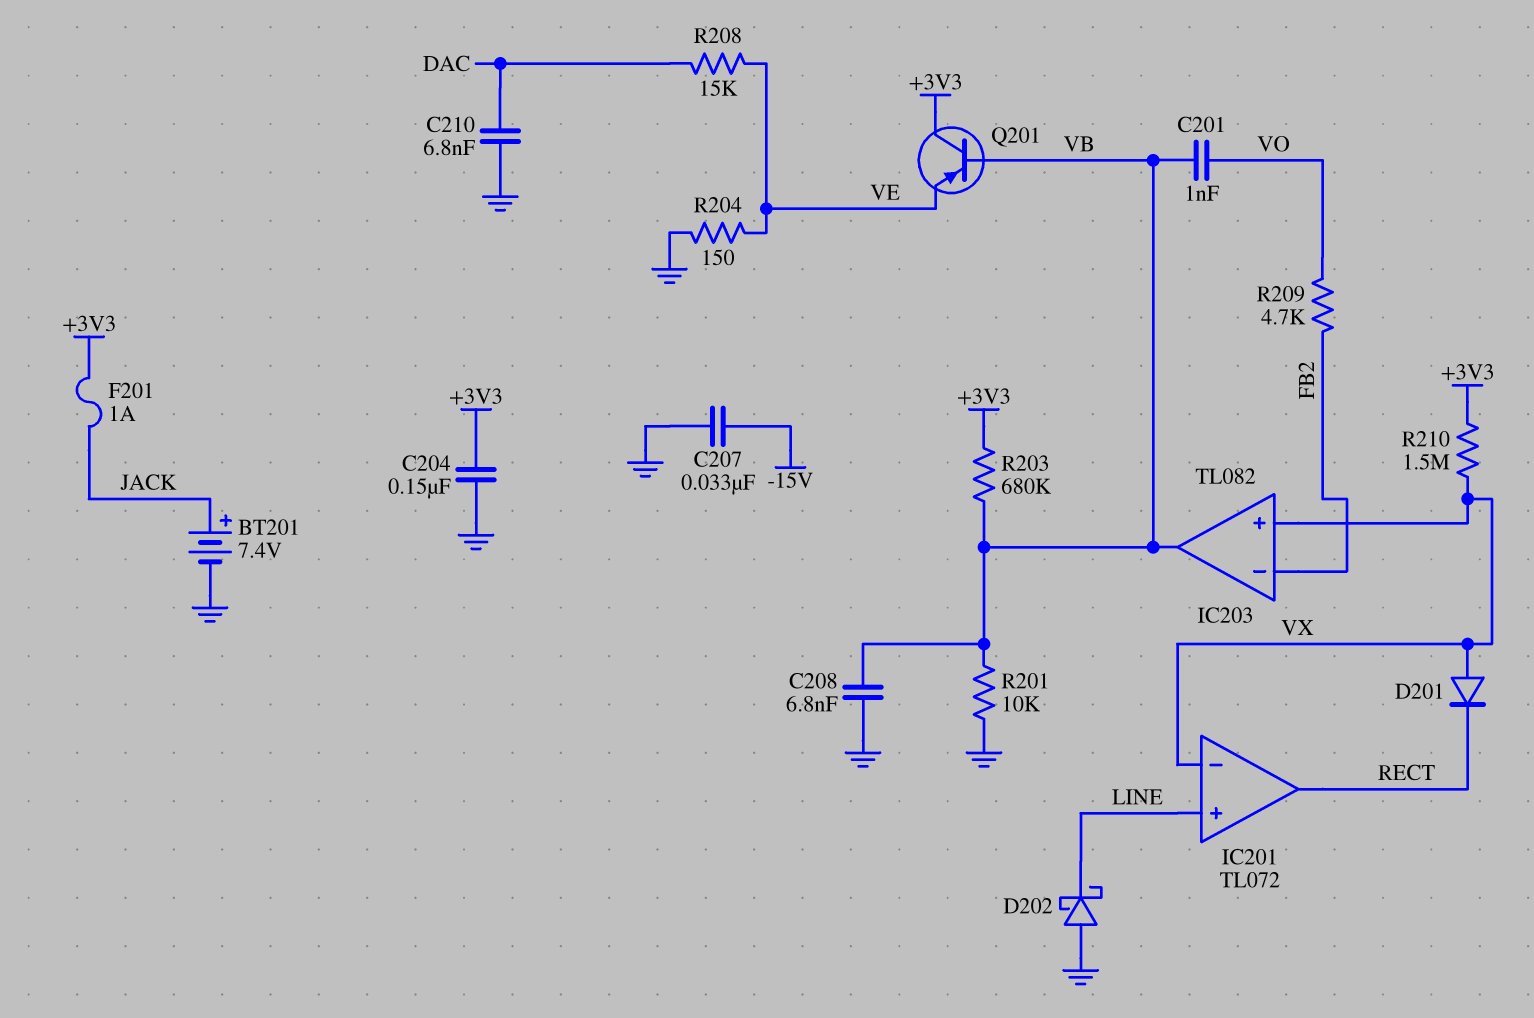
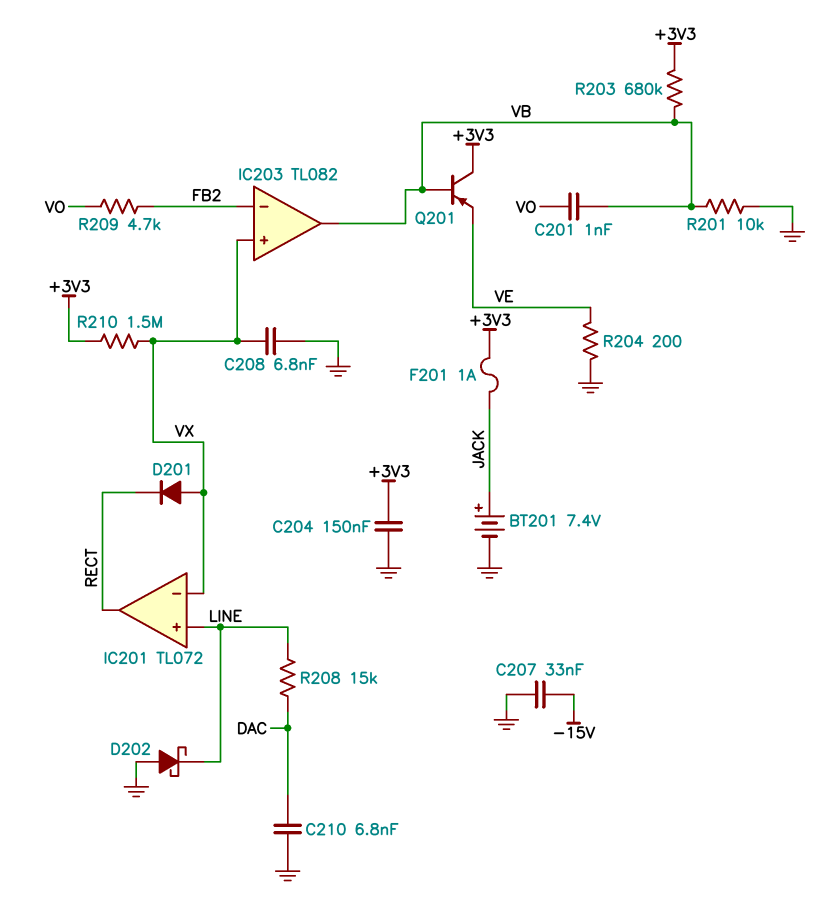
C208: 6.8nF (GND, VB) -> 6.8nF (GND, VX)
R204: 150 (GND, VE) -> 200 (GND, VE)
R208: 15k (DAC, VE) -> 15k (DAC, LINE)

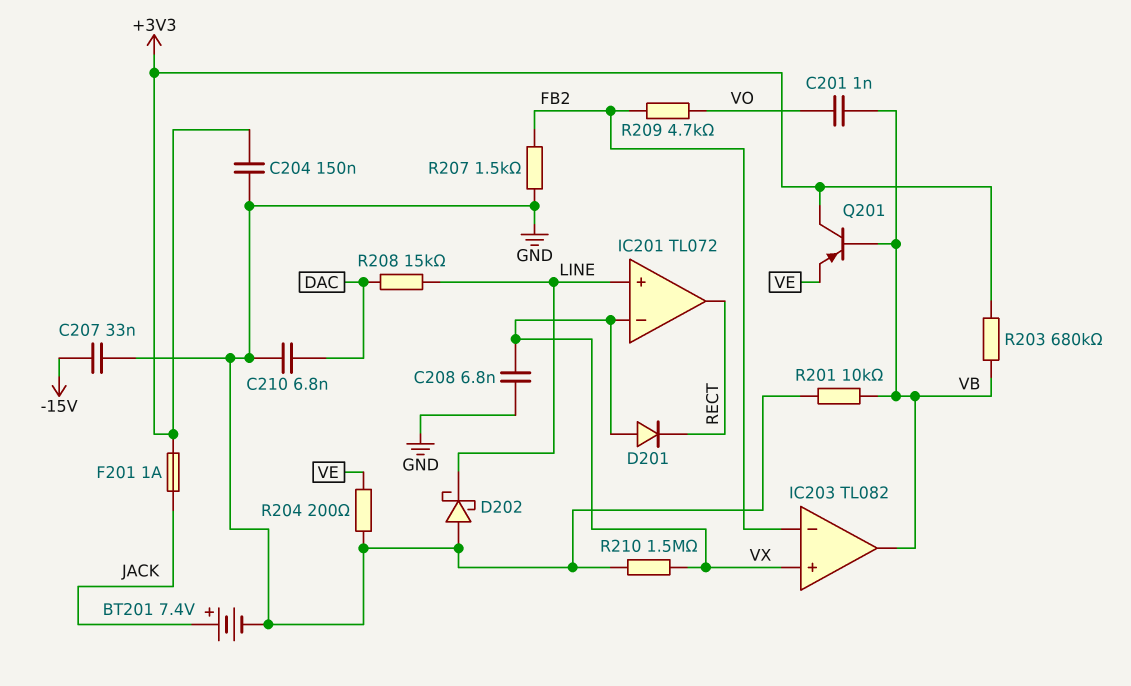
R207: none -> 1.5k (FB2, GND)
R210: 1.5M (+3V3, VX) -> 1.5M (GND, VX)

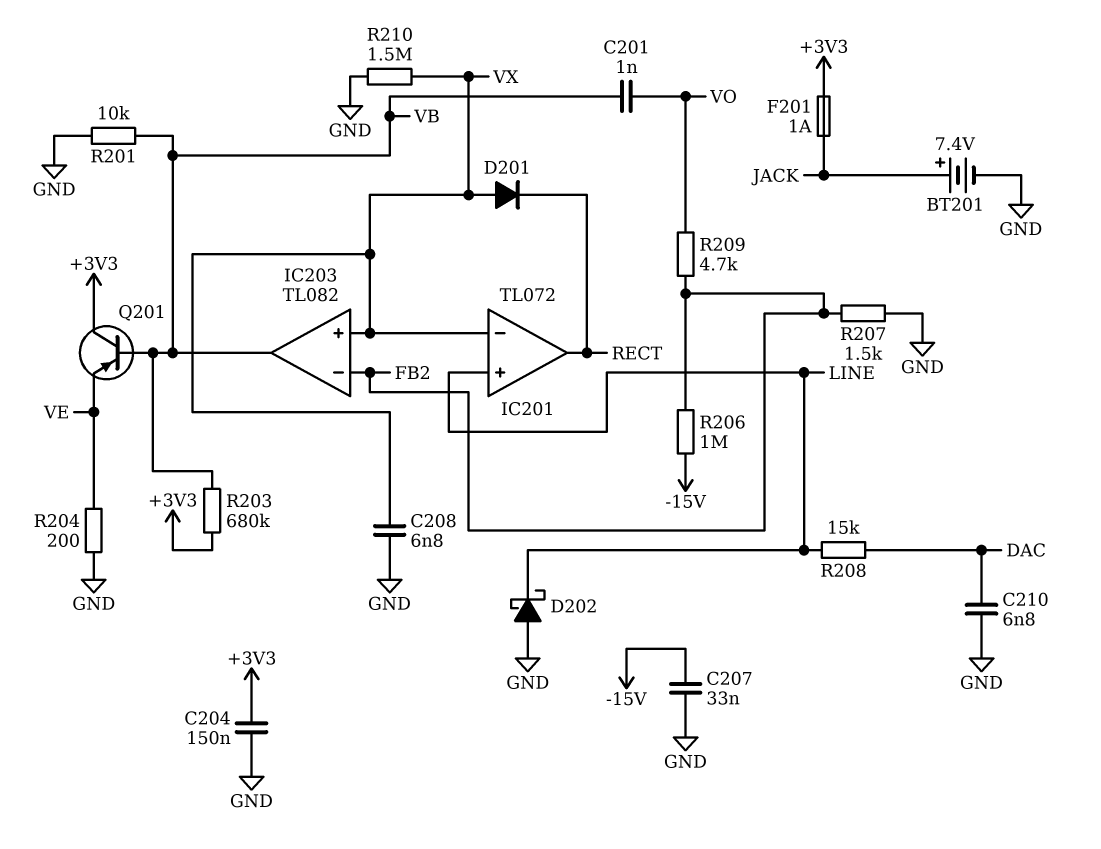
R206: none -> 1M (-15V, FB2)

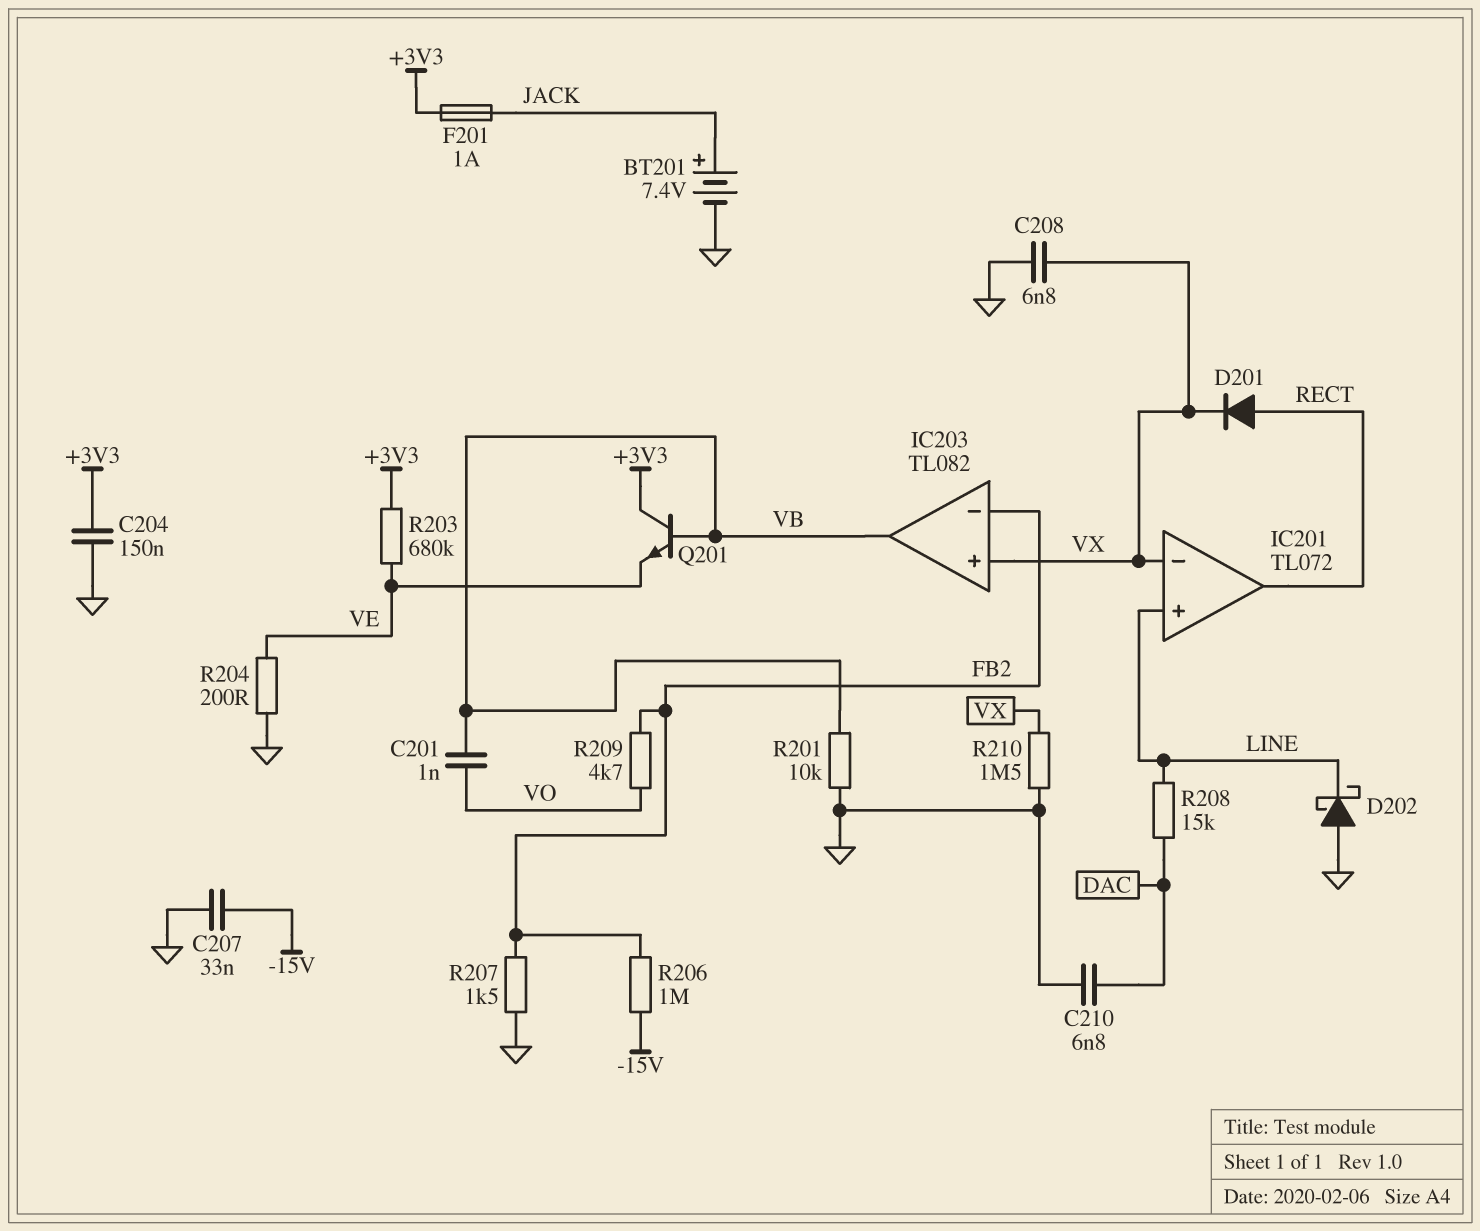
D201: diode (A VX, K RECT) -> diode (A RECT, K VX)
Q201: PNP (B VB, C +3V3, E VE) -> NPN (B VB, C +3V3, E VE)
R203: 680k (+3V3, VB) -> 680k (+3V3, VE)

